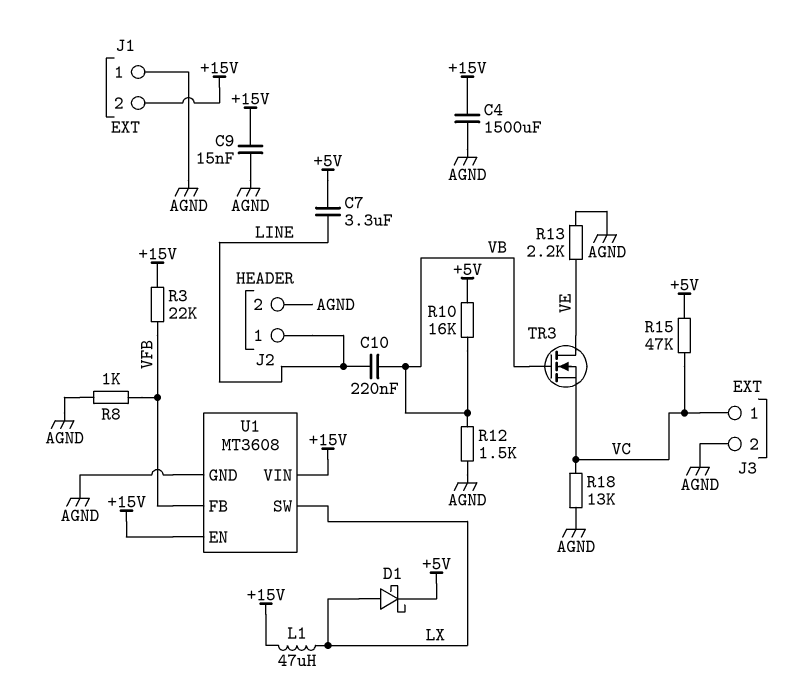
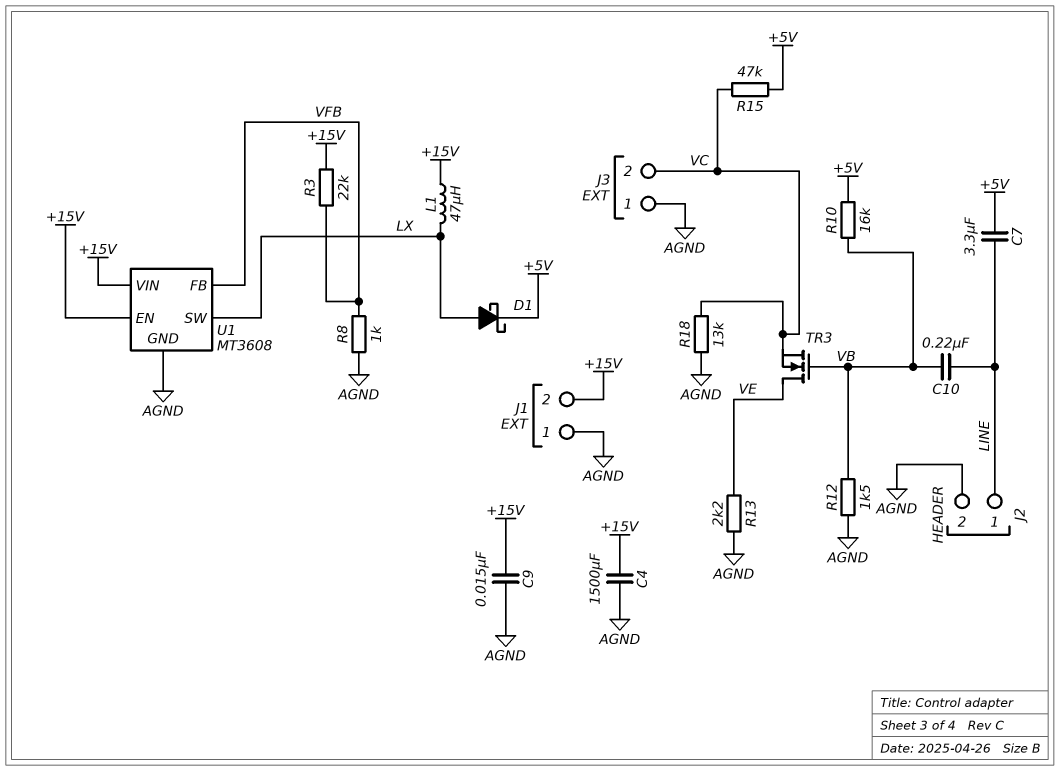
J3 pin 1: VC -> AGND
J3 pin 2: AGND -> VC

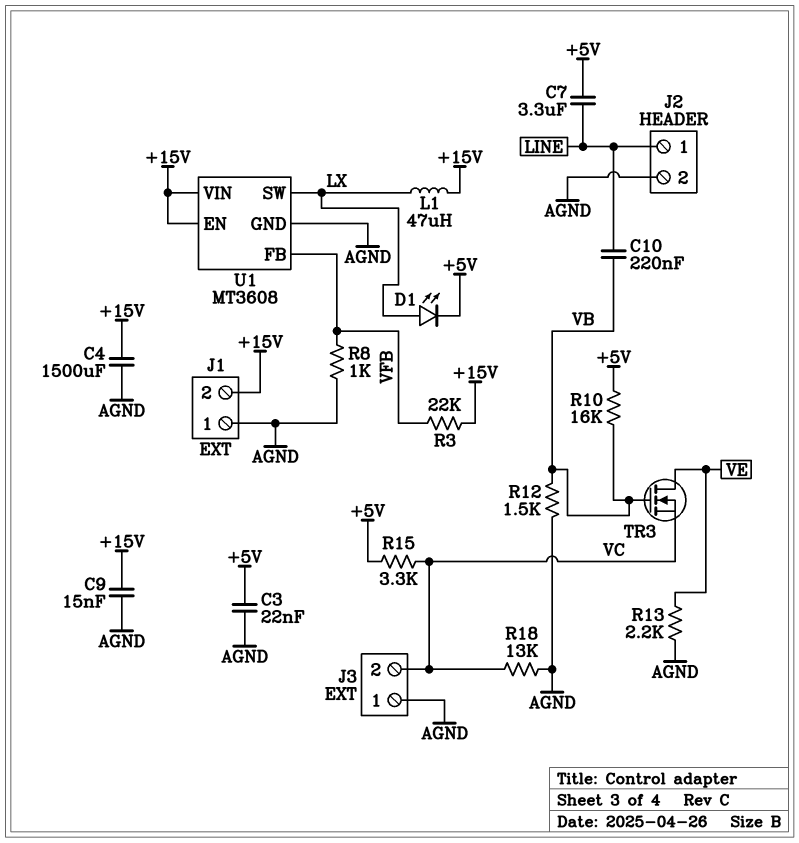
C3: none -> 22nF (+5V, AGND)
D1: schottky (A LX, K +5V) -> LED (A LX, K +5V)
R15: 47k (+5V, VC) -> 3.3k (+5V, VC)

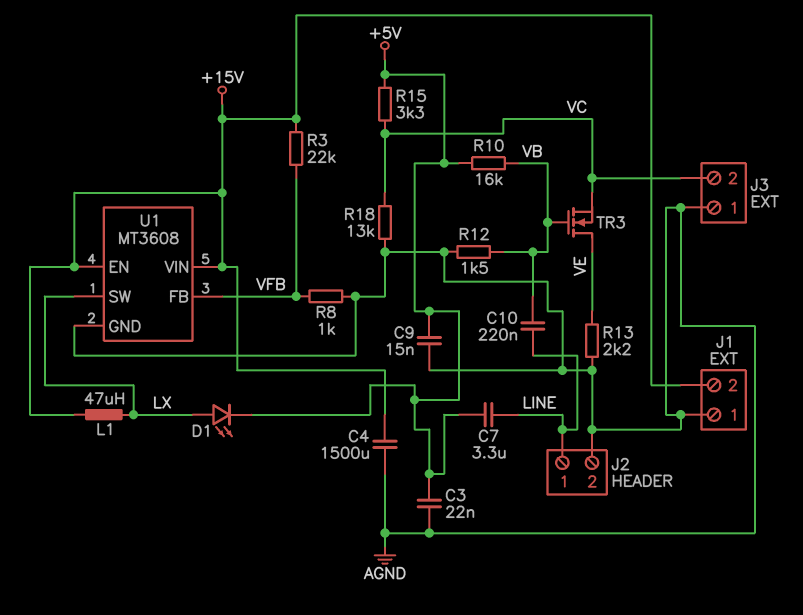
C9: 15nF (+15V, AGND) -> 15nF (+5V, AGND)

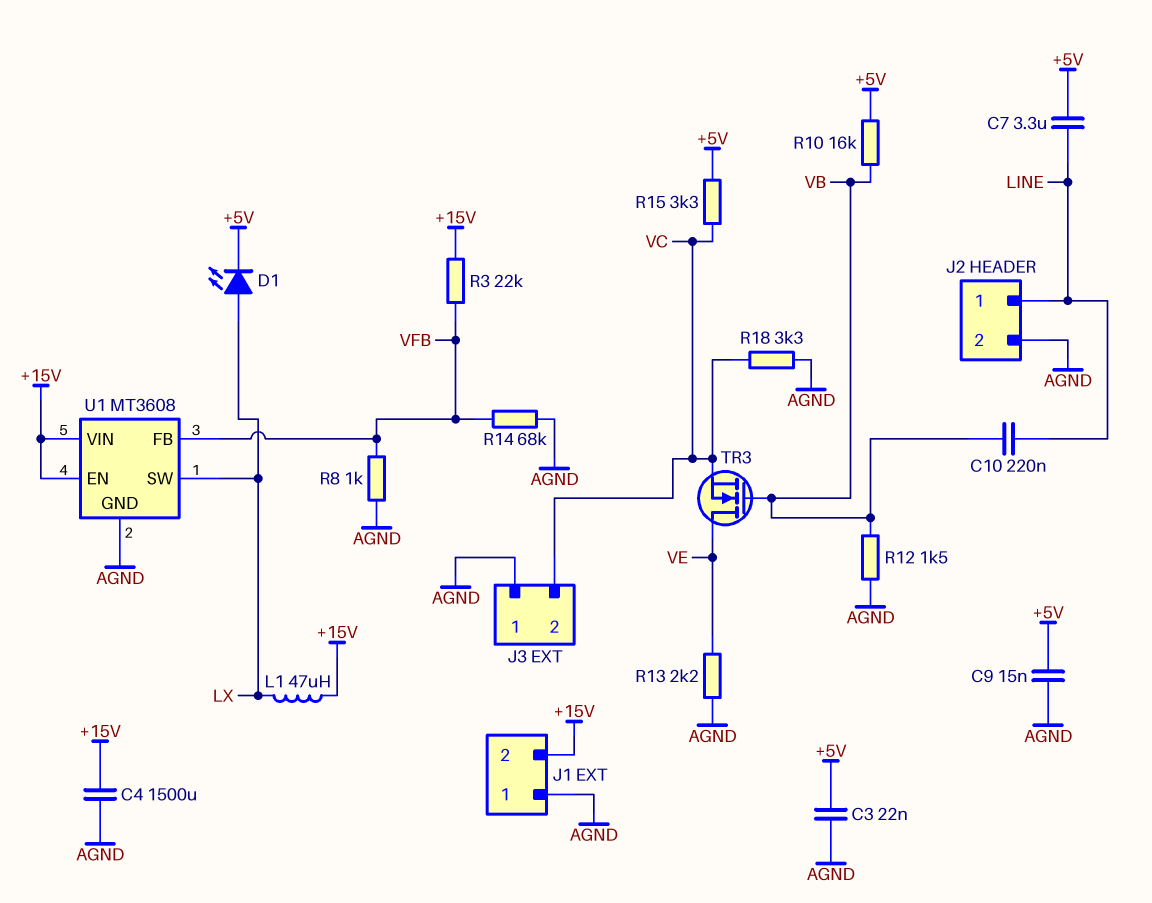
R14: none -> 68k (AGND, VFB)
R18: 13k (AGND, VC) -> 3.3k (AGND, VC)

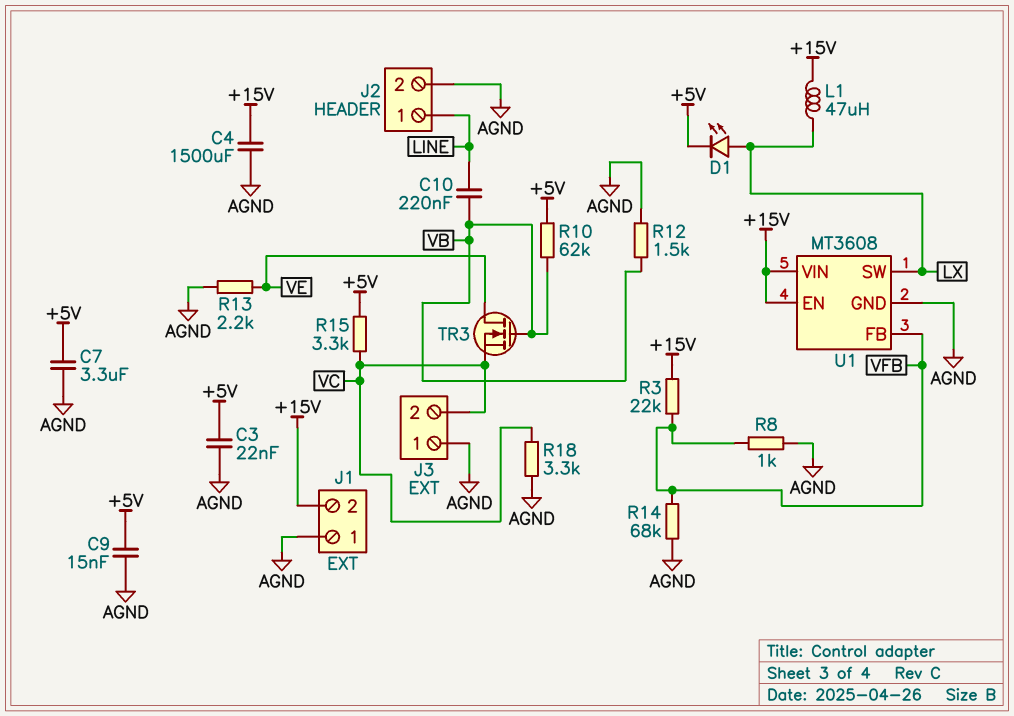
C7: 3.3uF (+5V, LINE) -> 3.3uF (+5V, AGND)
R10: 16k (+5V, VB) -> 62k (+5V, VB)

